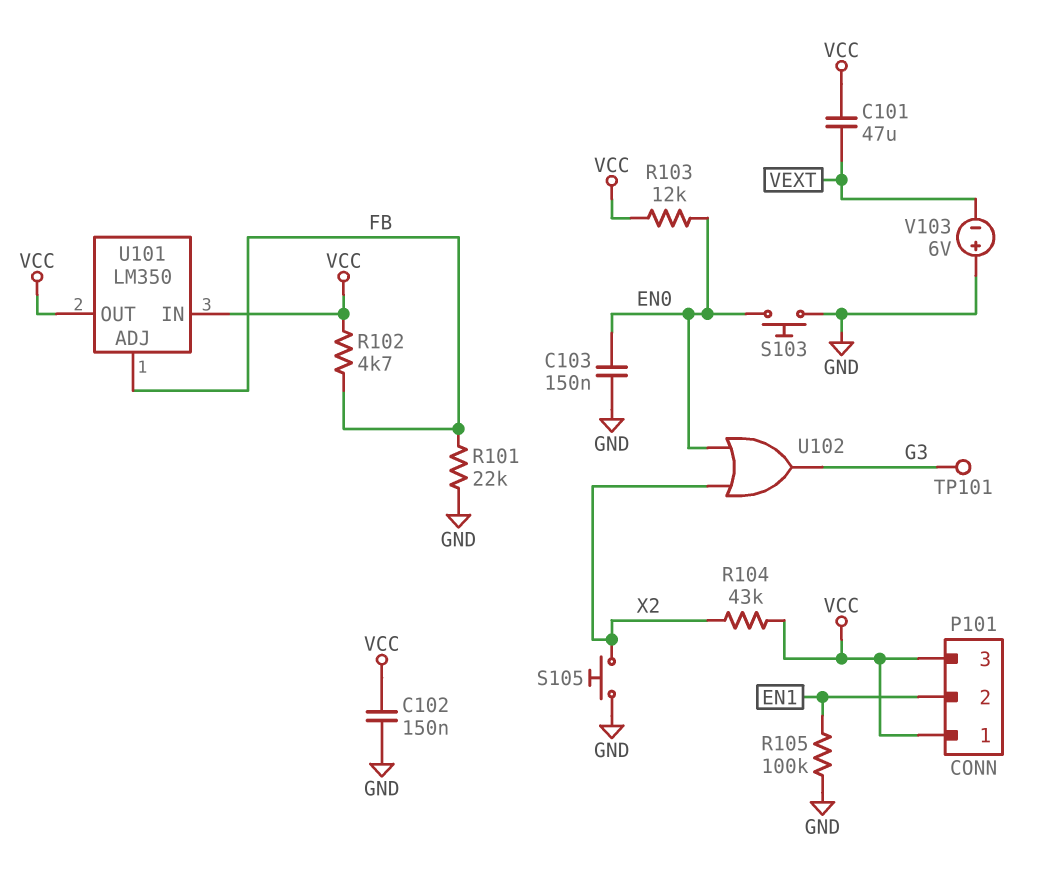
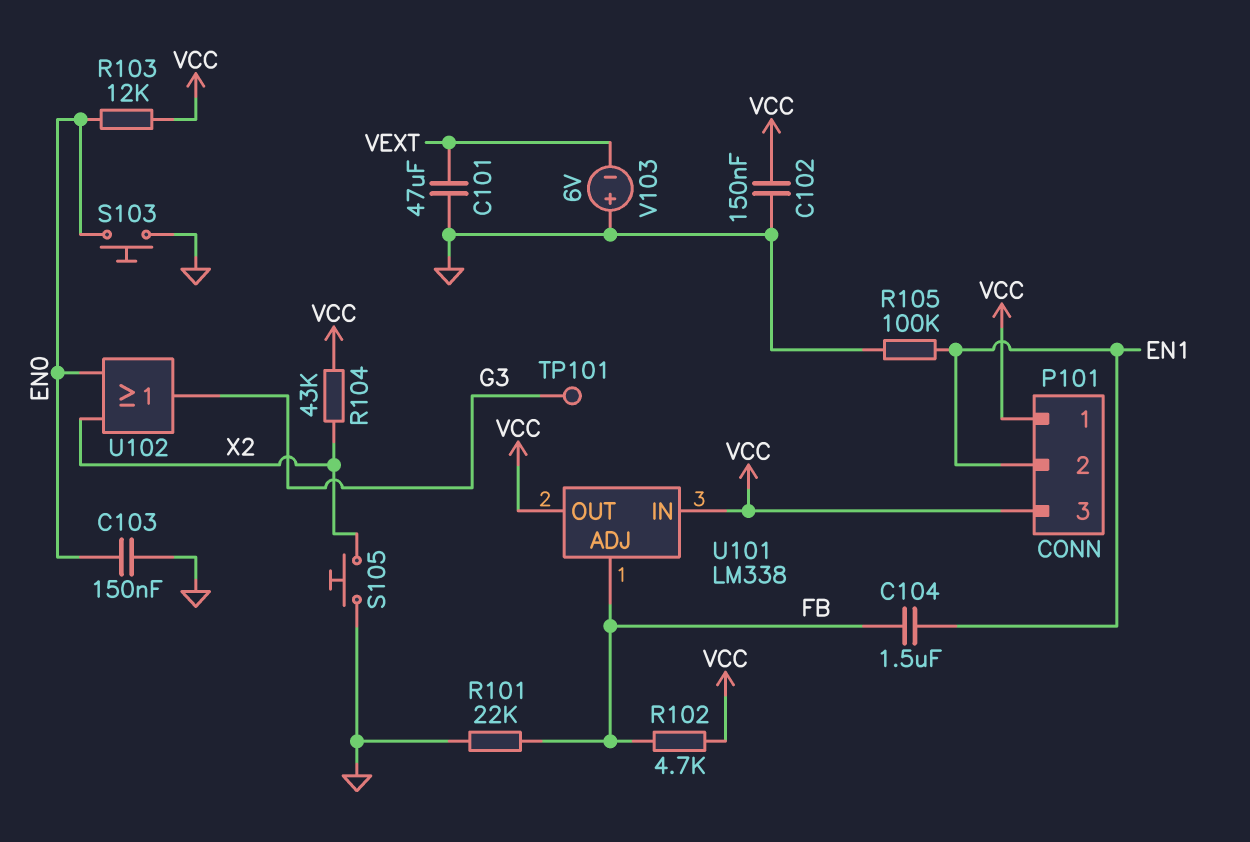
C101: 47uF (VCC, VEXT) -> 47uF (GND, VEXT)
C104: none -> 1.5uF (EN1, FB)
U101: LM350 -> LM338

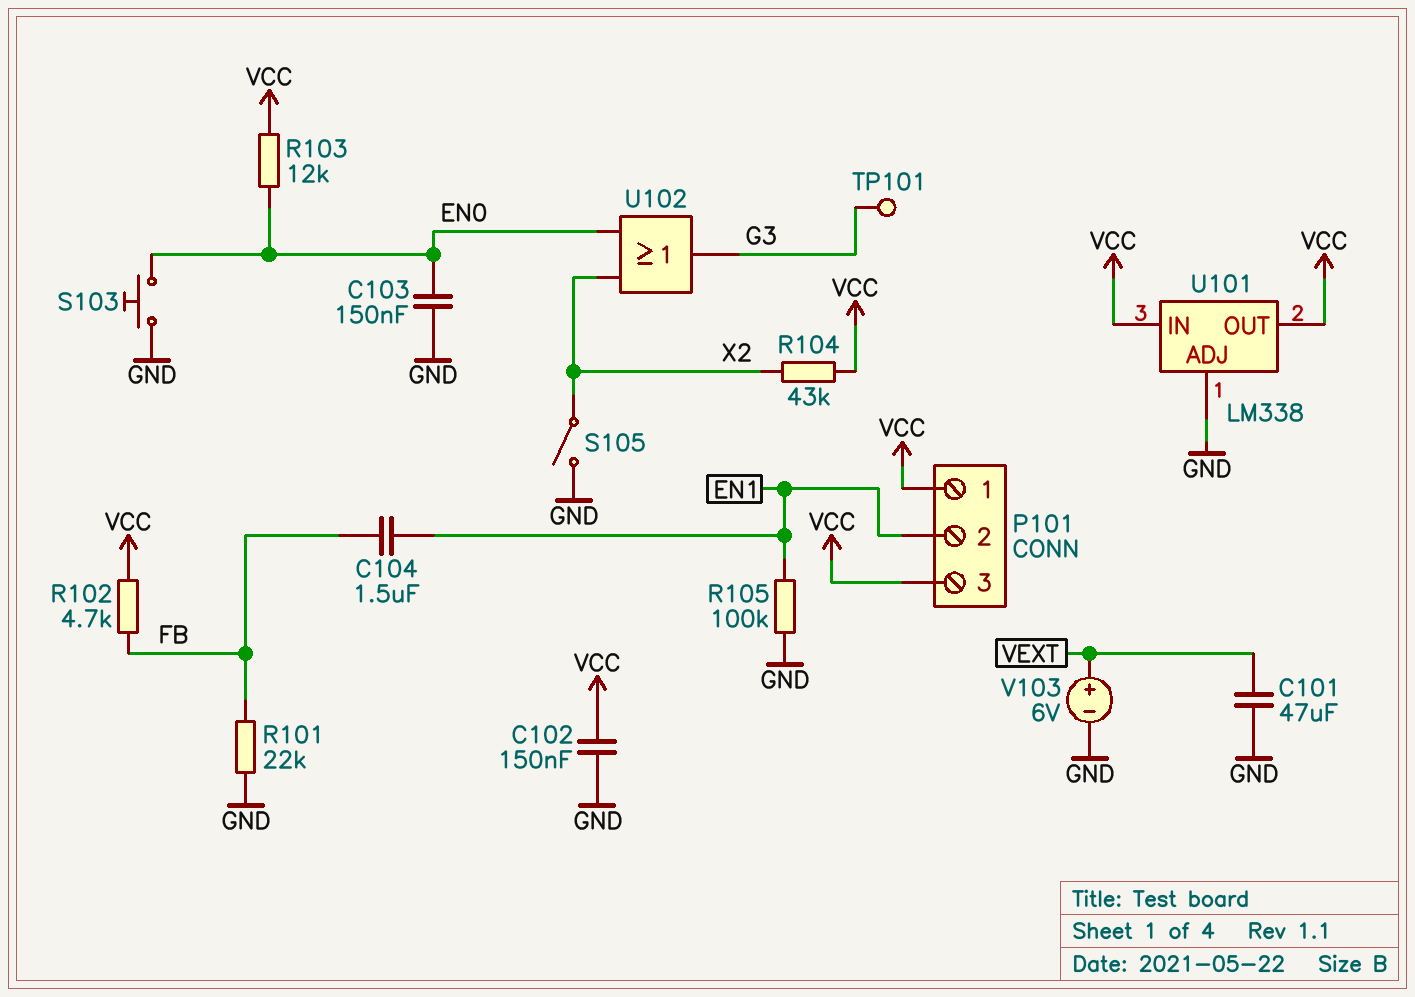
S105: button (GND, X2) -> switch (GND, X2)
U101 pin ADJ: FB -> GND
V103: 6V (plus GND, minus VEXT) -> 6V (plus VEXT, minus GND)

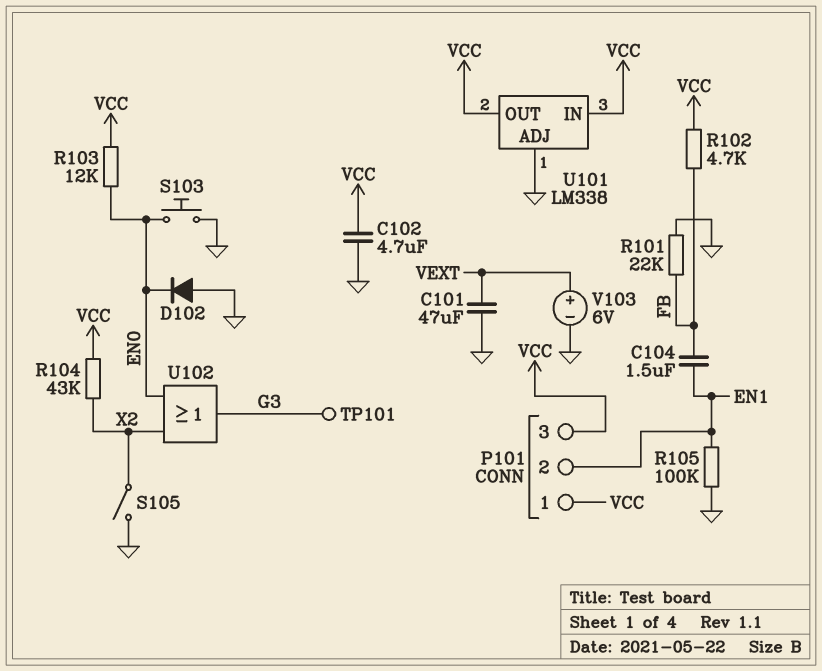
C102: 150nF (GND, VCC) -> 4.7uF (GND, VCC)
C103: 150nF (EN0, GND) -> none
D102: none -> diode (A GND, K EN0)

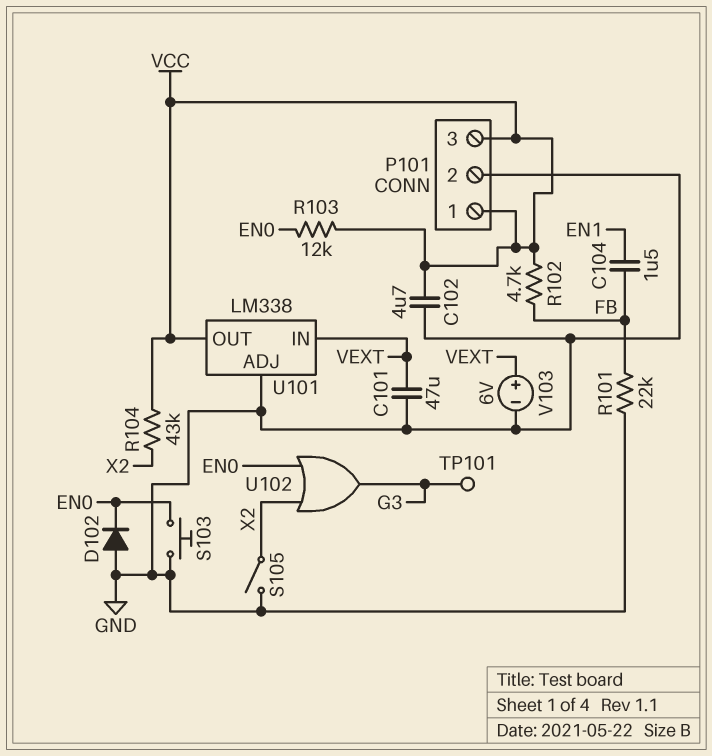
P101 pin 2: EN1 -> GND
R105: 100k (EN1, GND) -> none
U101 pin IN: VCC -> VEXT

